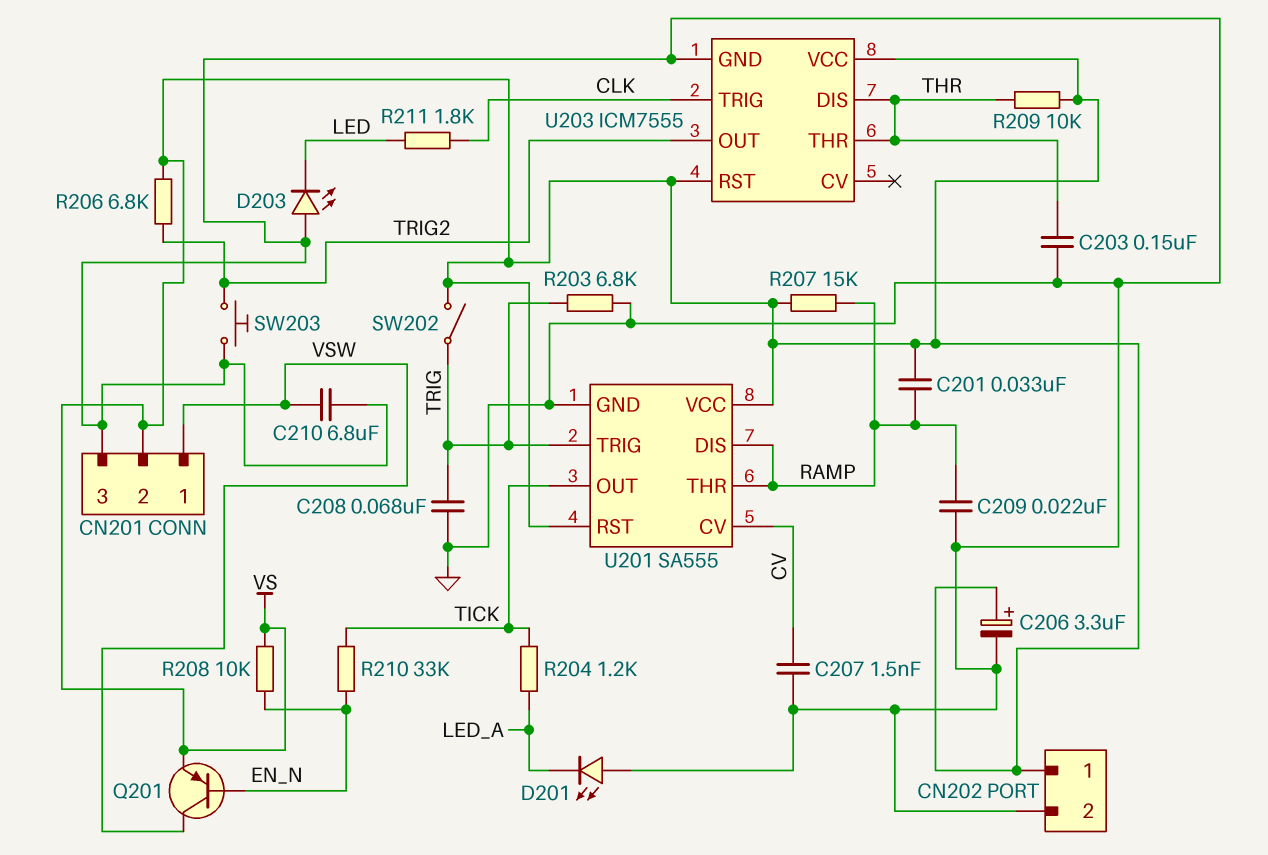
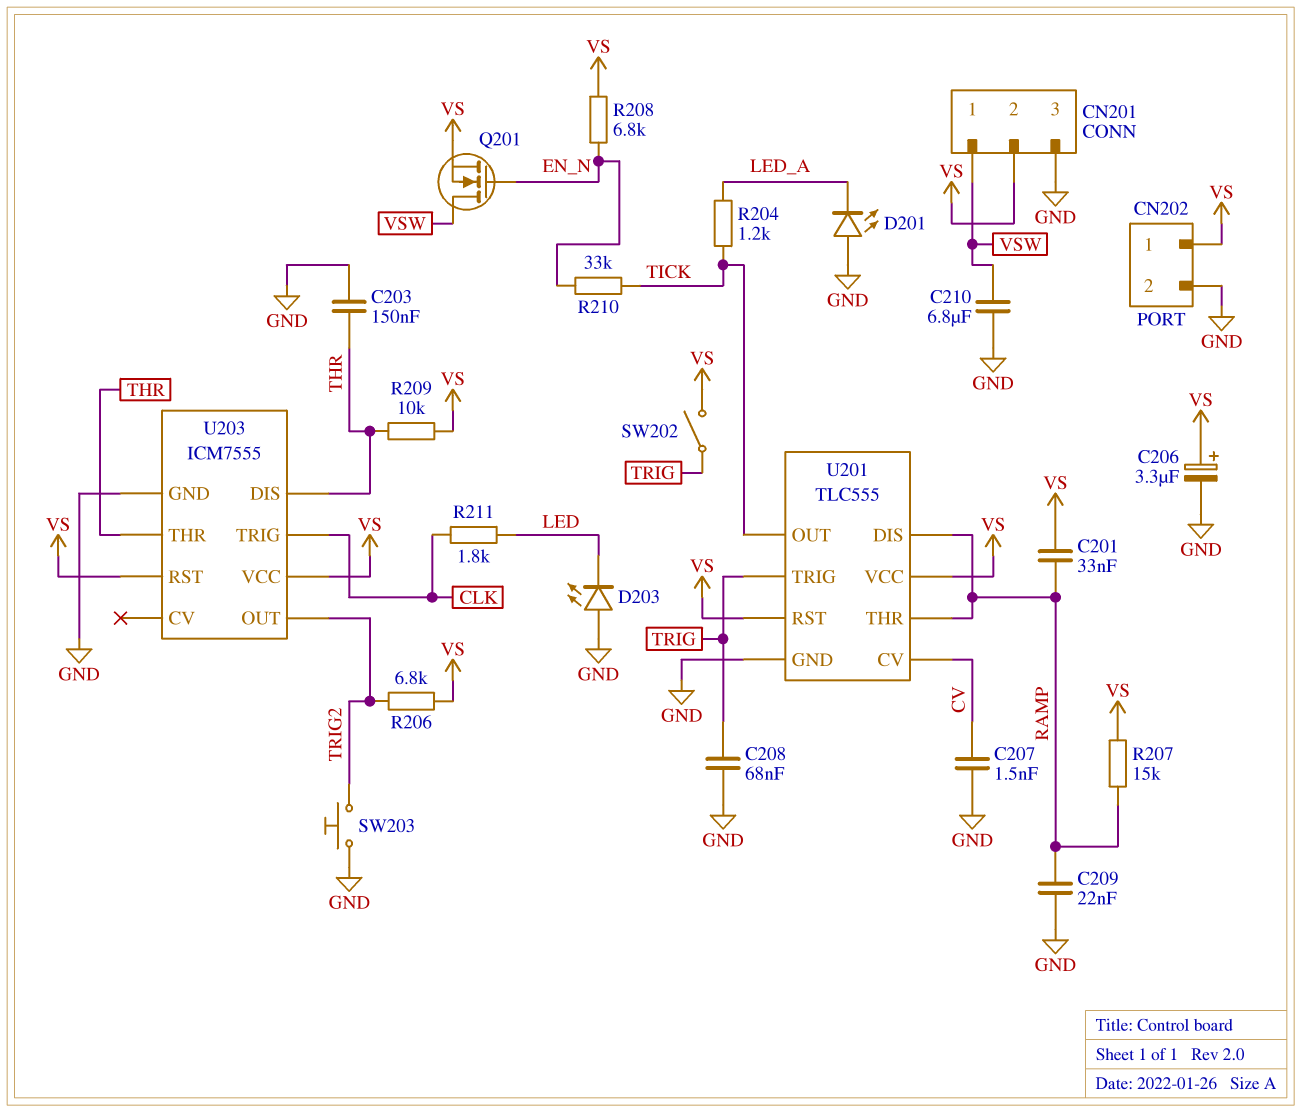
Q201: PNP (B EN_N, C VSW, E VS) -> NMOS (G EN_N, D VSW, S VS)
R203: 6.8k (GND, TRIG) -> none
R208: 10k (EN_N, VS) -> 6.8k (EN_N, VS)
U201: SA555 -> TLC555

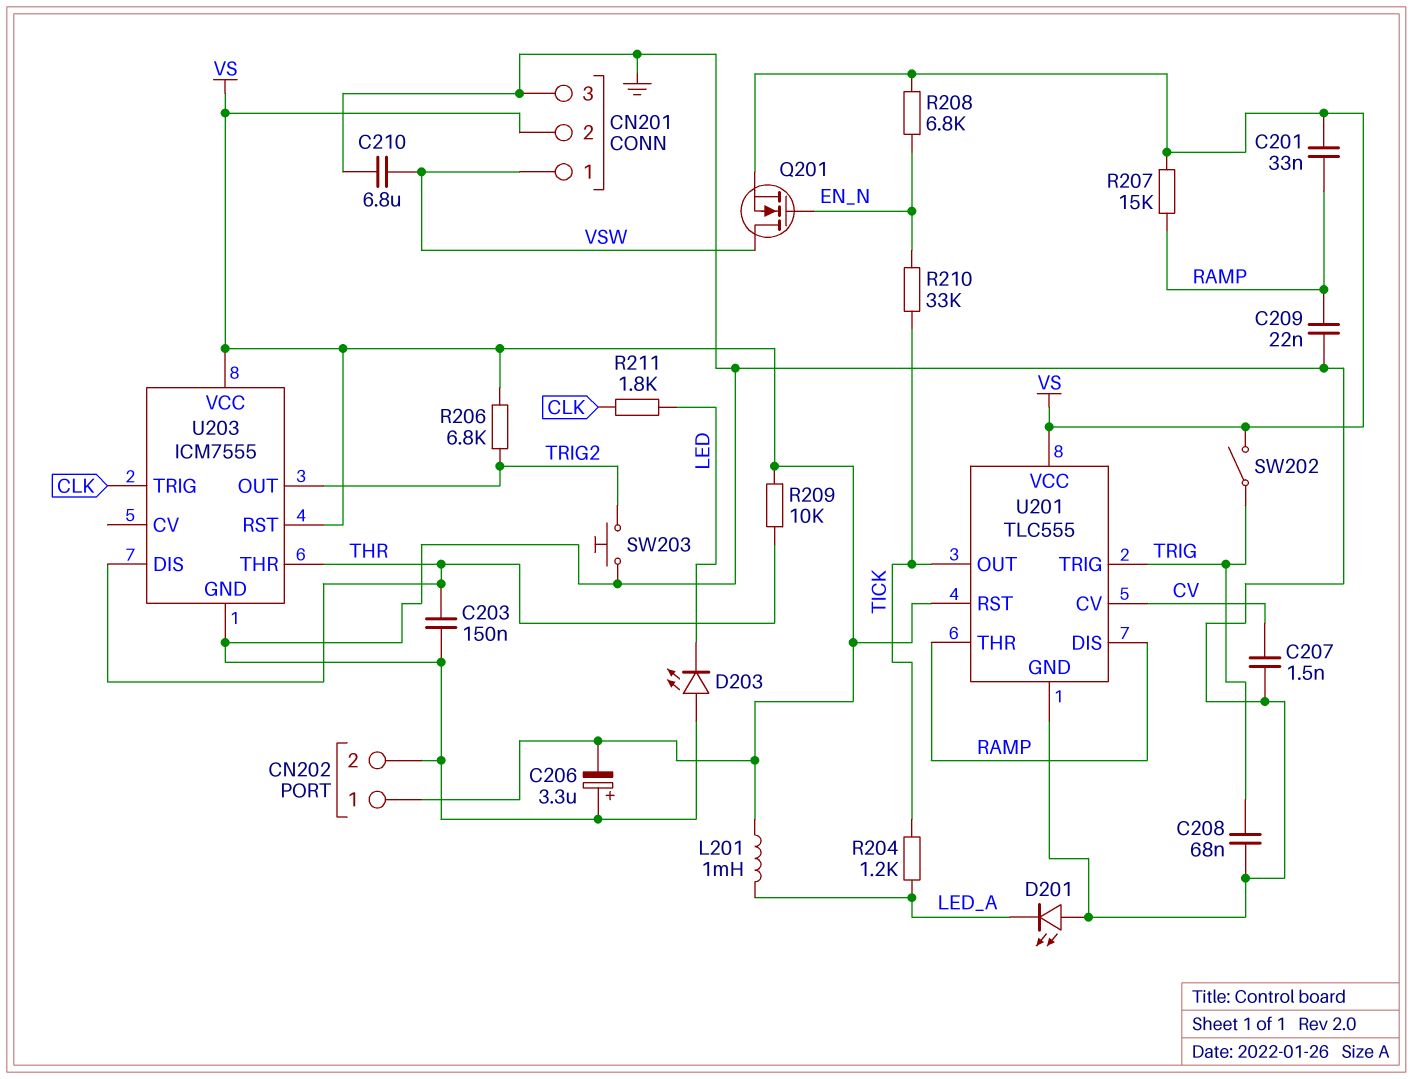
C206: 3.3uF (plus VS, minus GND) -> 3.3uF (plus GND, minus VS)
L201: none -> 1mH (LED_A, VS)

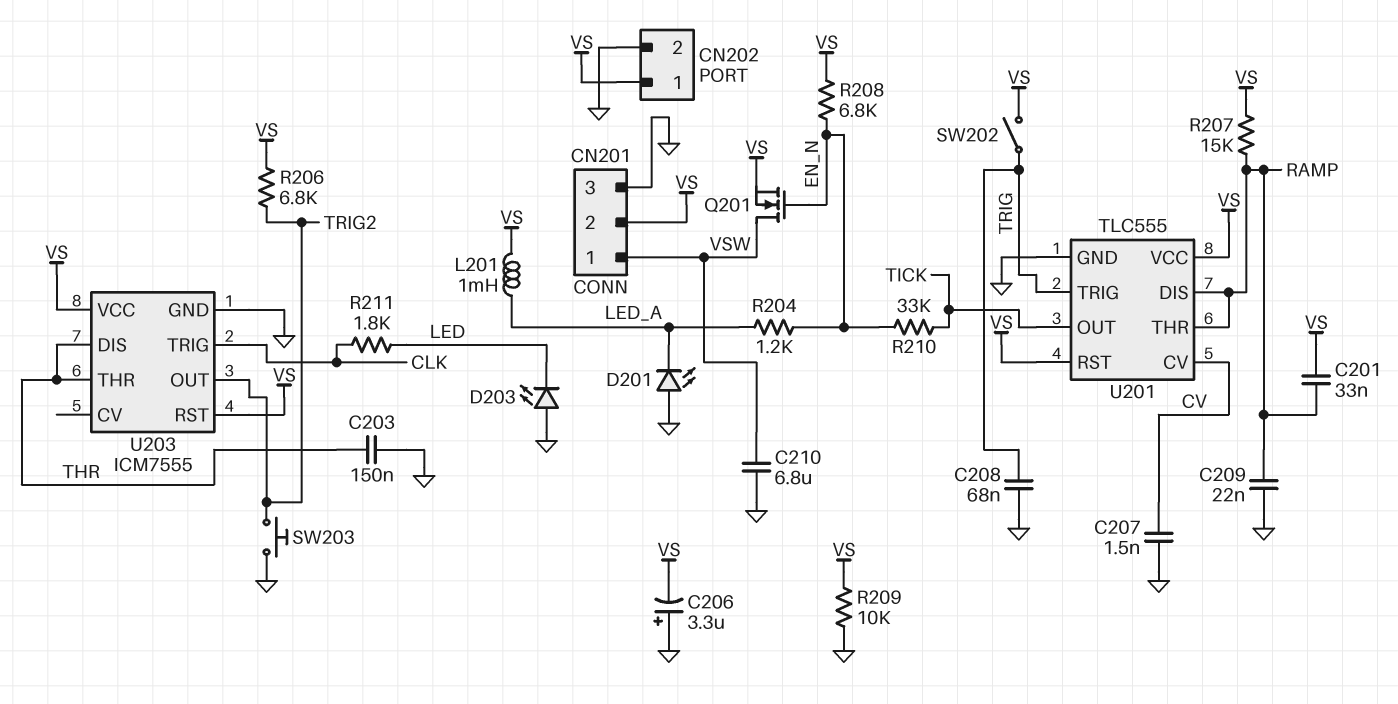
R204: 1.2k (LED_A, TICK) -> 1.2k (EN_N, LED_A)
R209: 10k (THR, VS) -> 10k (GND, VS)

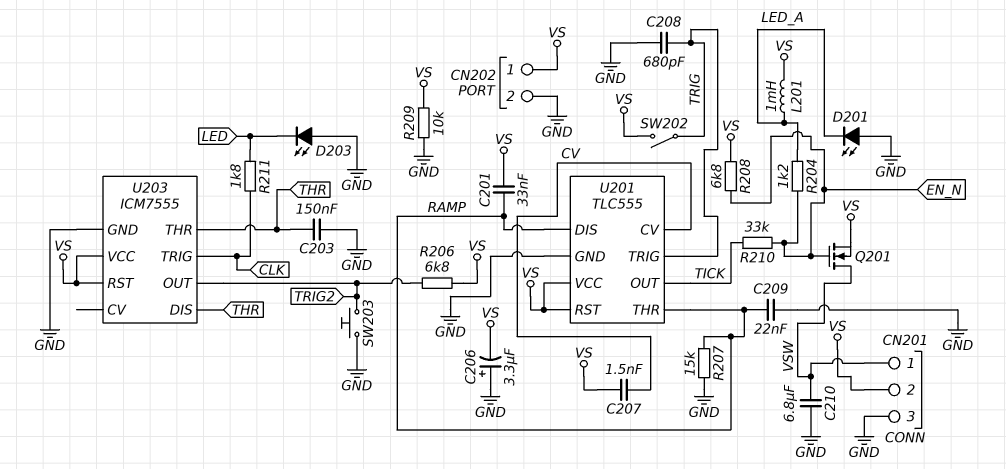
C207: 1.5nF (CV, GND) -> 1.5nF (CV, VS)
C208: 68nF (GND, TRIG) -> 680pF (GND, TRIG)
R207: 15k (RAMP, VS) -> 15k (GND, RAMP)

